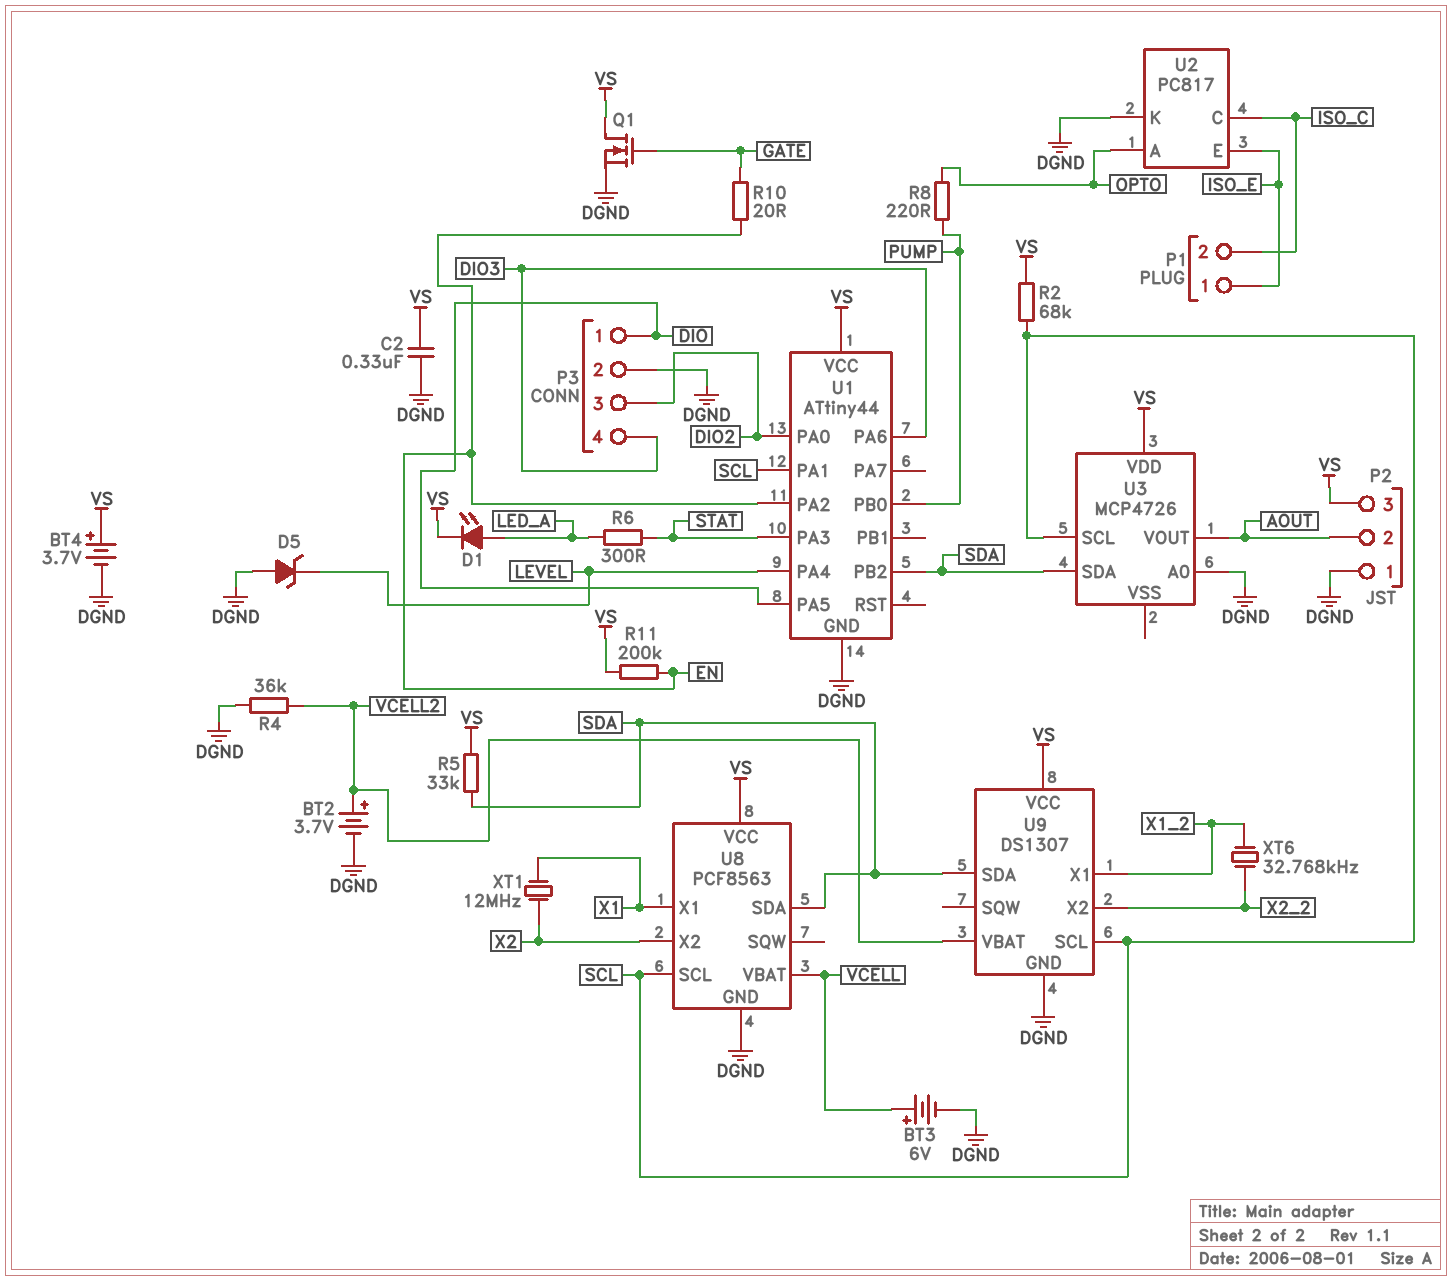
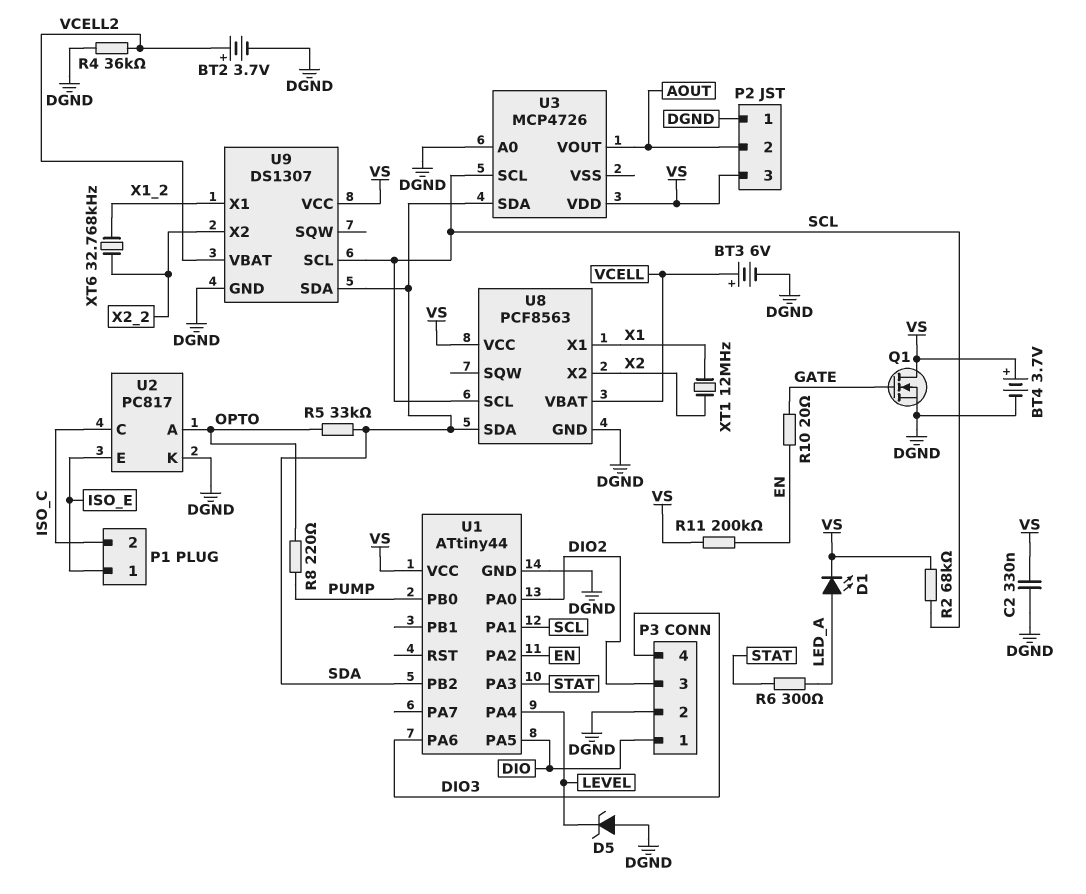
R5: 33k (SDA, VS) -> 33k (OPTO, SDA)

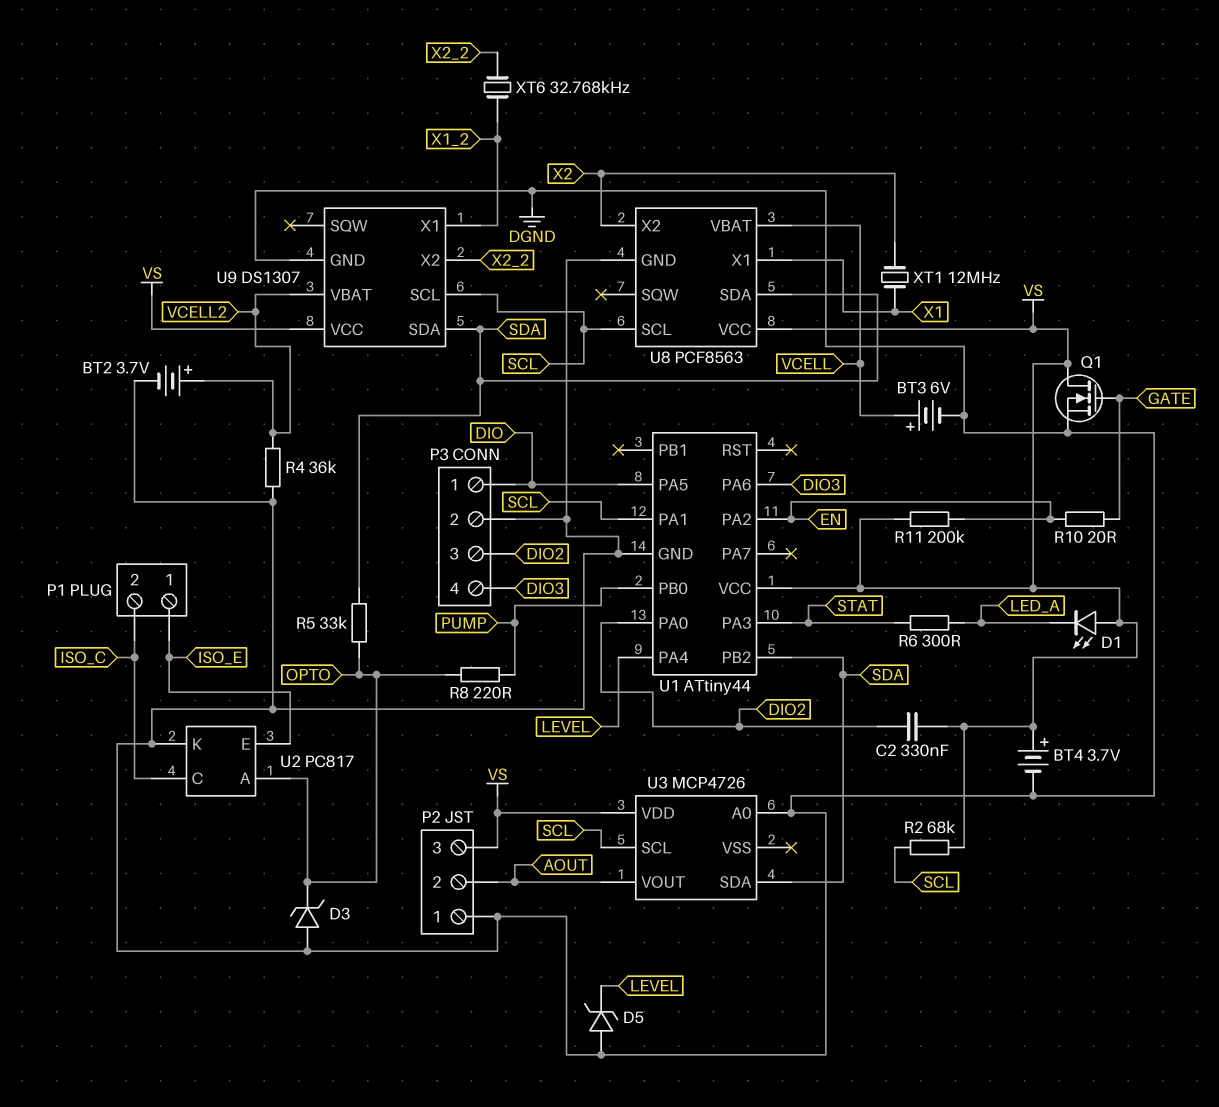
C2: 330nF (DGND, VS) -> 330nF (DIO2, VS)
D1: LED (A LED_A, K VS) -> LED (A VS, K LED_A)
D3: none -> zener (A DGND, K OPTO)

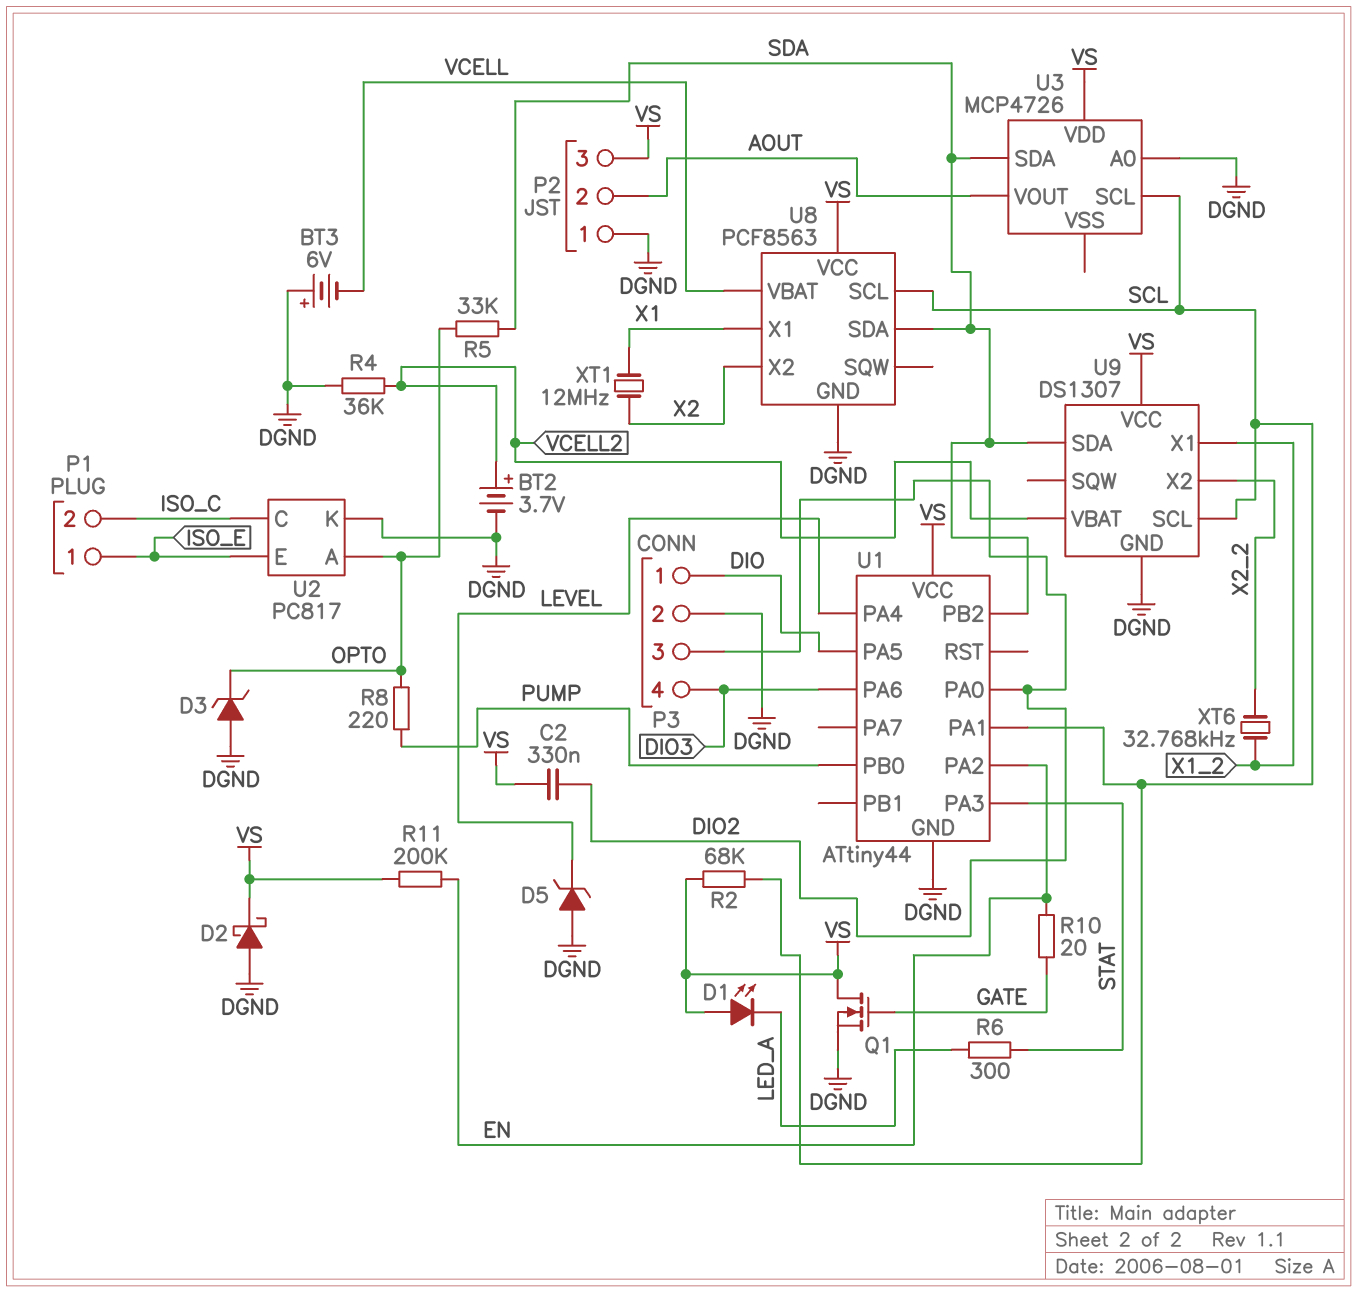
BT3: 6V (plus VCELL, minus DGND) -> 6V (plus DGND, minus VCELL)
BT4: 3.7V (plus VS, minus DGND) -> none
D2: none -> schottky (A DGND, K VS)

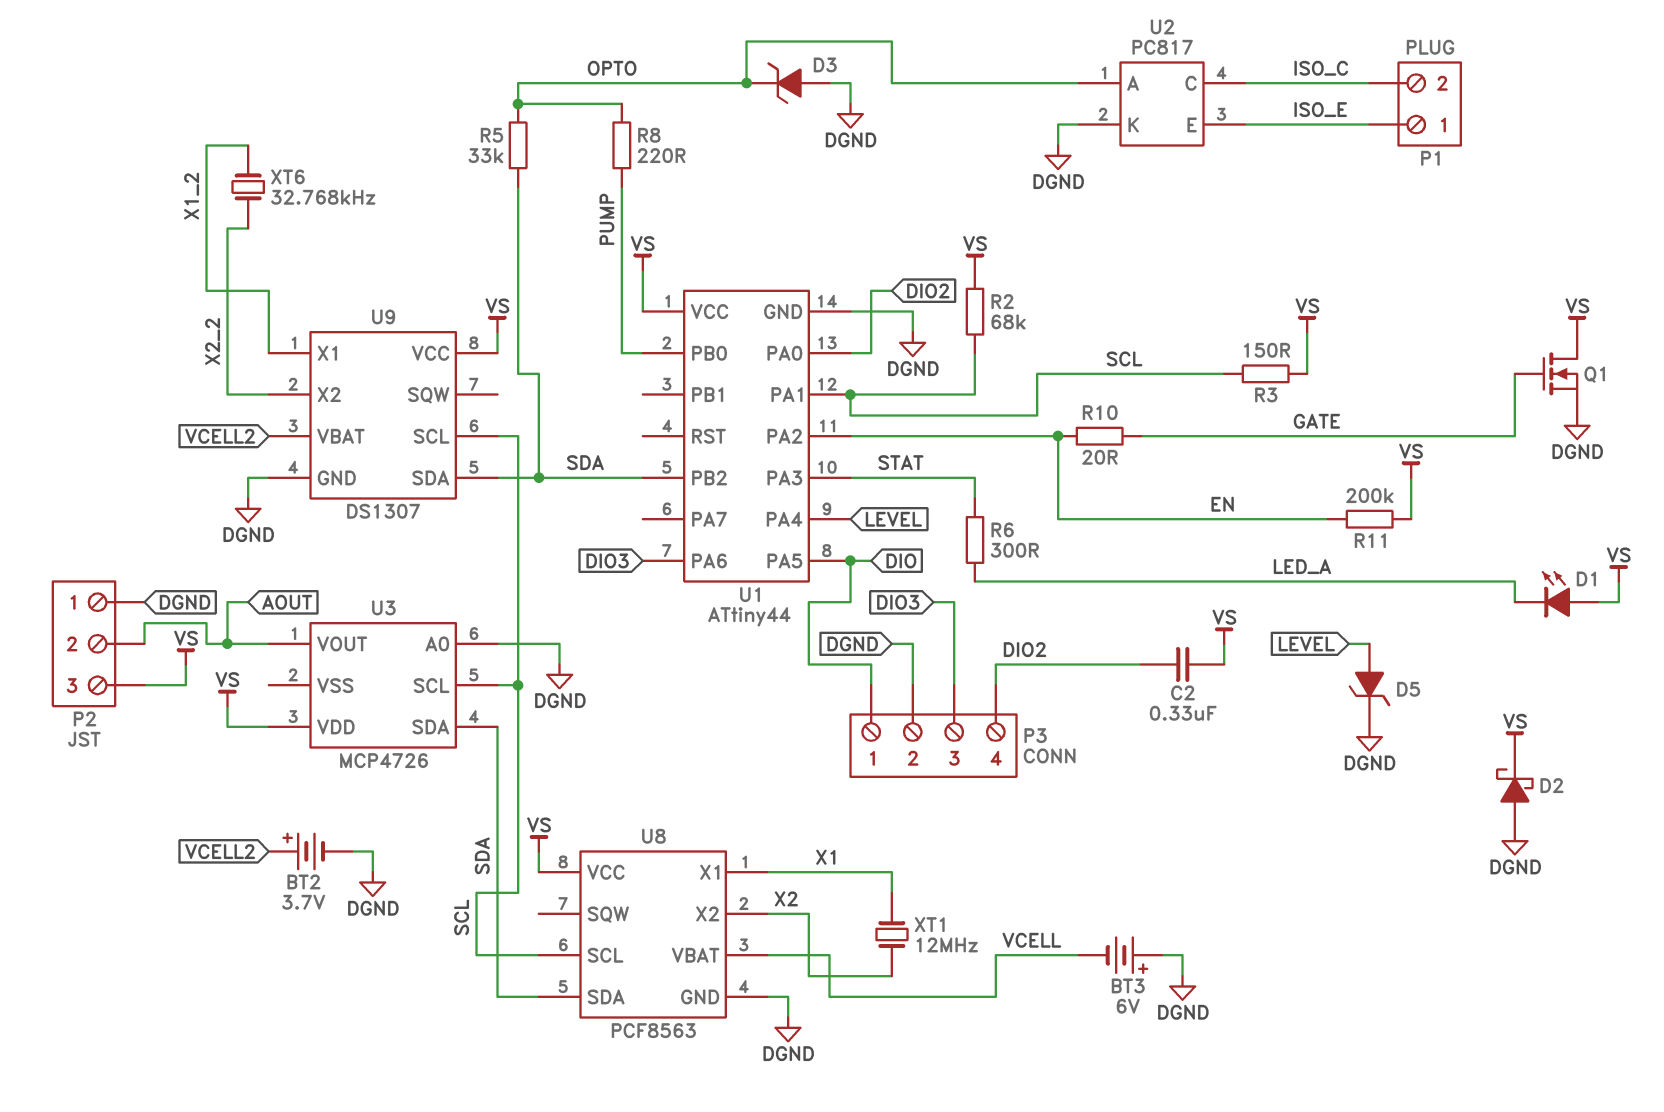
D5: zener (A DGND, K LEVEL) -> zener (A LEVEL, K DGND)
P3 pin 3: DIO2 -> DIO3
P3 pin 4: DIO3 -> DIO2
R3: none -> 150 (SCL, VS)
R4: 36k (DGND, VCELL2) -> none

